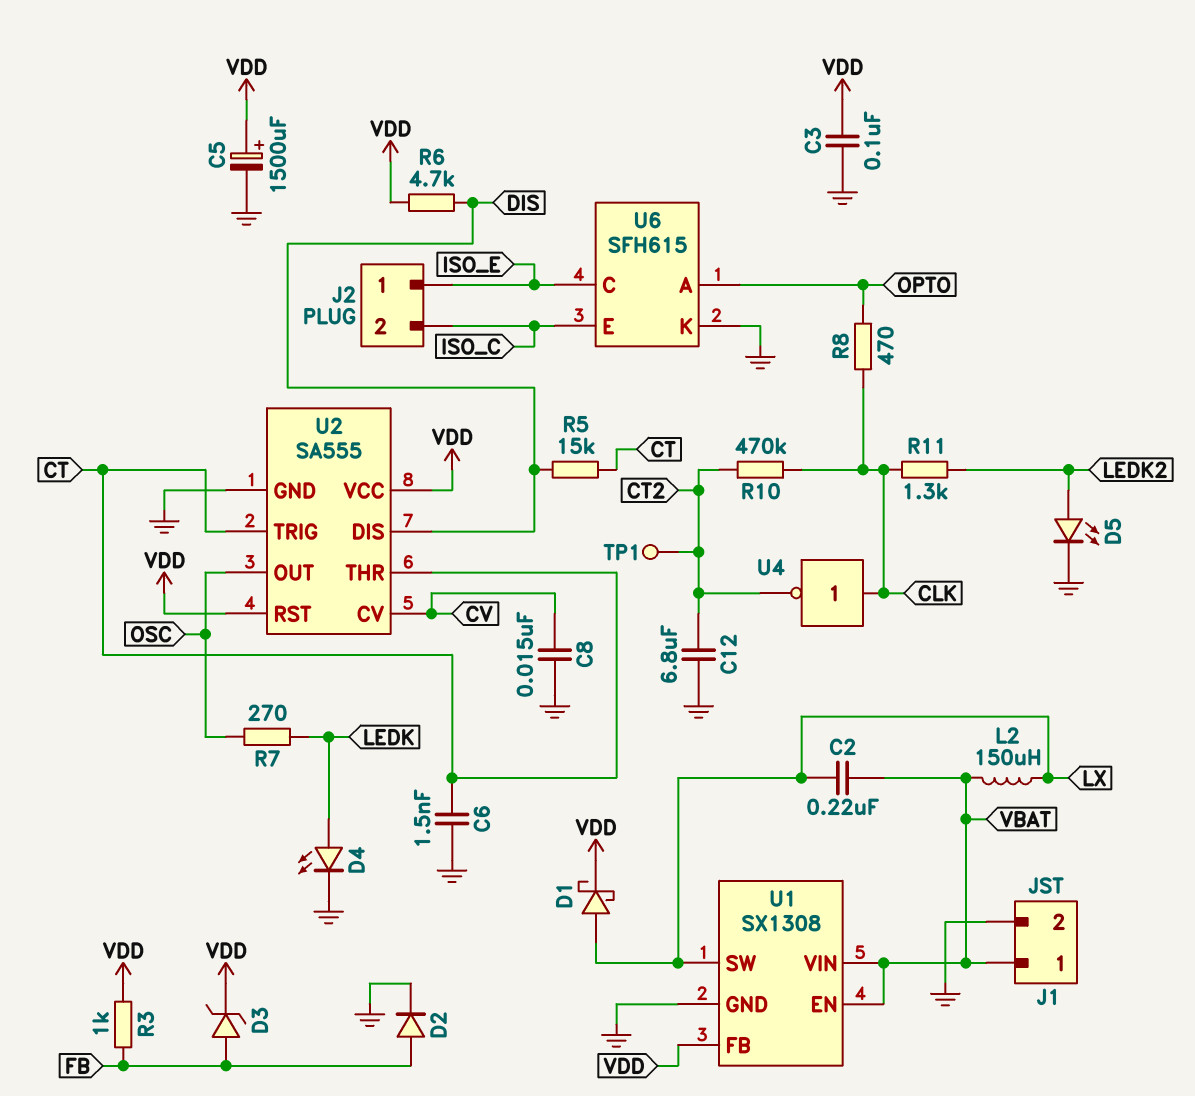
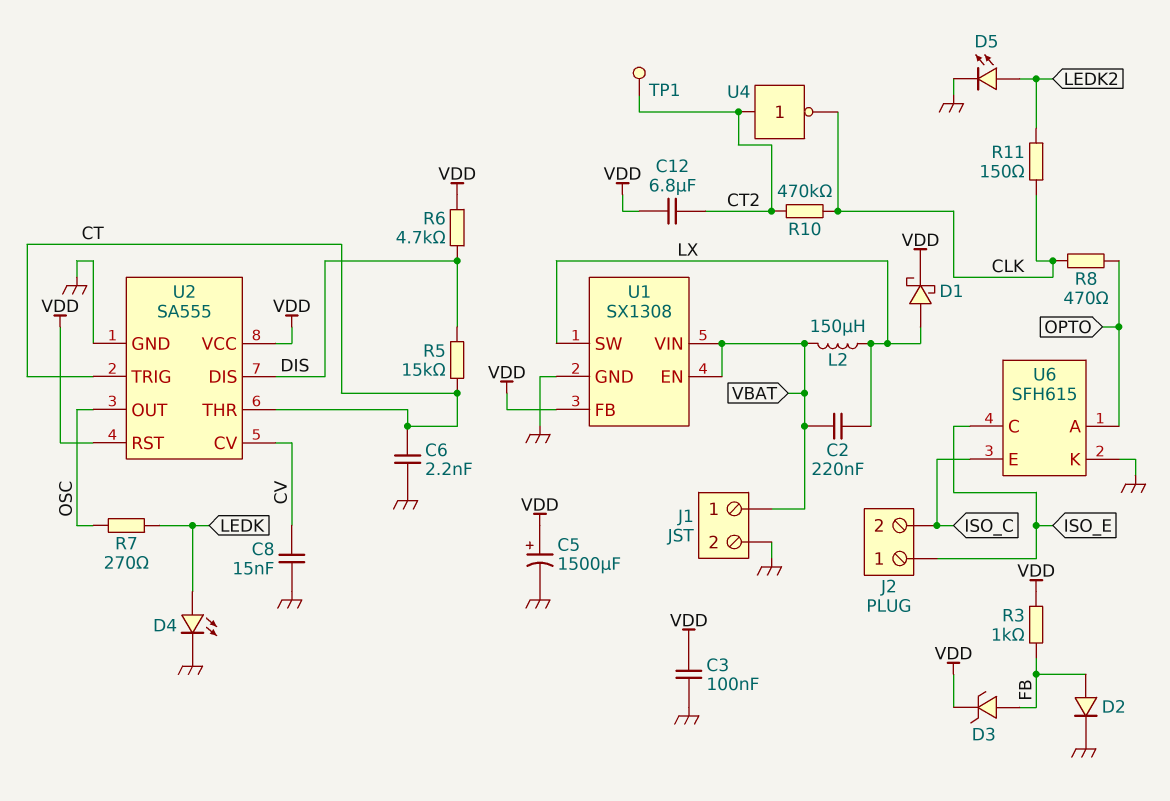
C6: 1.5nF (CT, GND) -> 2.2nF (CT, GND)
C12: 6.8uF (CT2, GND) -> 6.8uF (CT2, VDD)
R11: 1.3k (CLK, LEDK2) -> 150 (CLK, LEDK2)
U4: NOT (in CLK, out CT2) -> NOT (in CT2, out CLK)

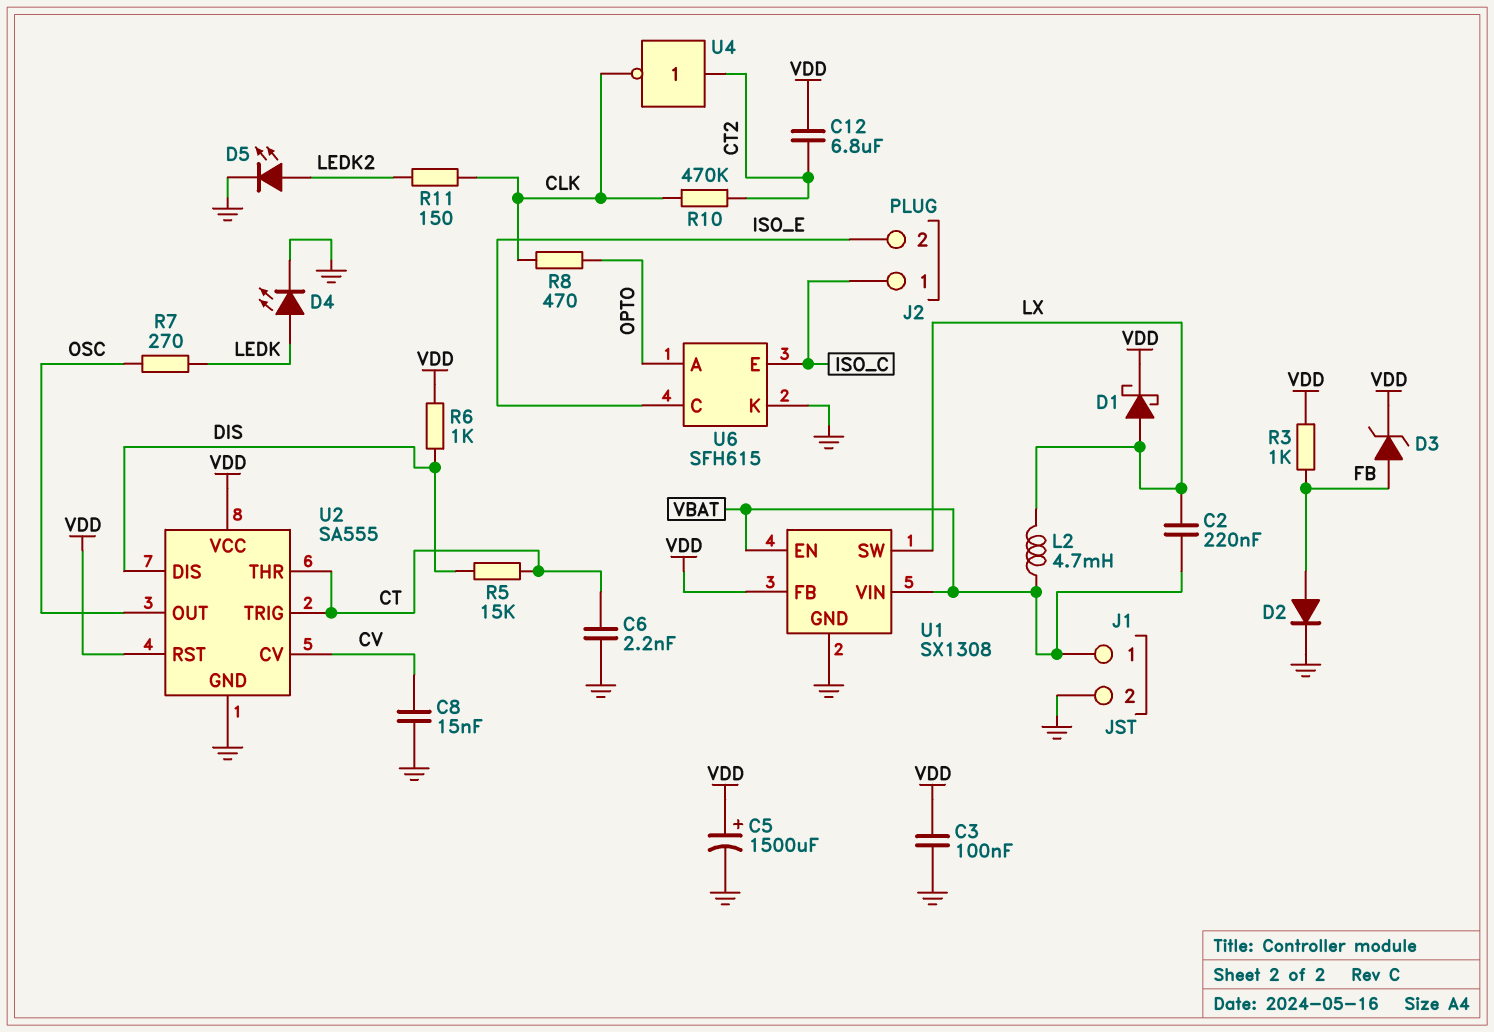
J2 pin 1: ISO_E -> ISO_C
J2 pin 2: ISO_C -> ISO_E
L2: 150uH (LX, VBAT) -> 4.7mH (LX, VBAT)
R6: 4.7k (DIS, VDD) -> 1k (DIS, VDD)
TP1: test point (CT2) -> none

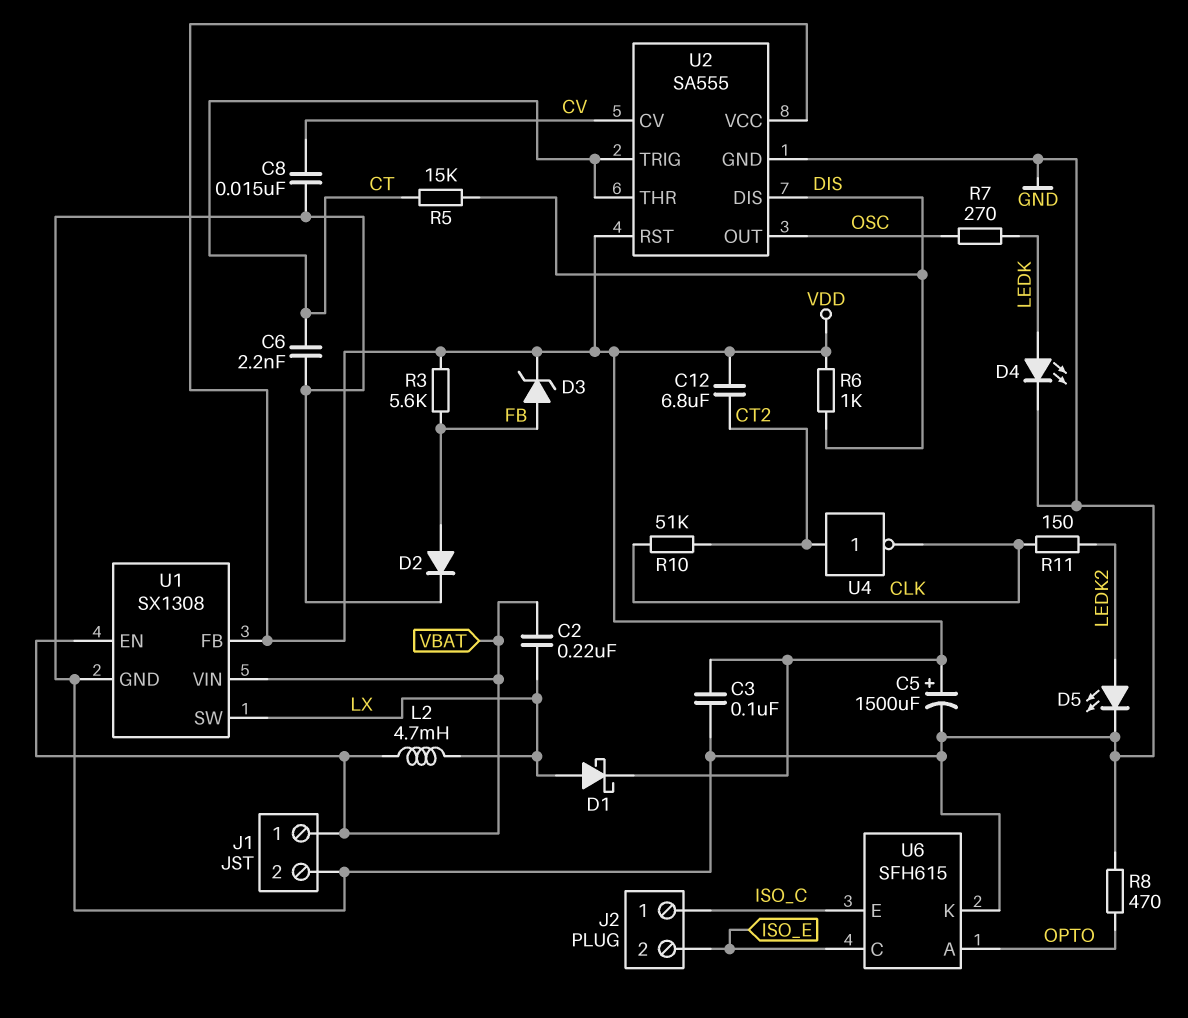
R3: 1k (FB, VDD) -> 5.6k (FB, VDD)
R8: 470 (CLK, OPTO) -> 470 (GND, OPTO)
R10: 470k (CLK, CT2) -> 51k (CLK, CT2)

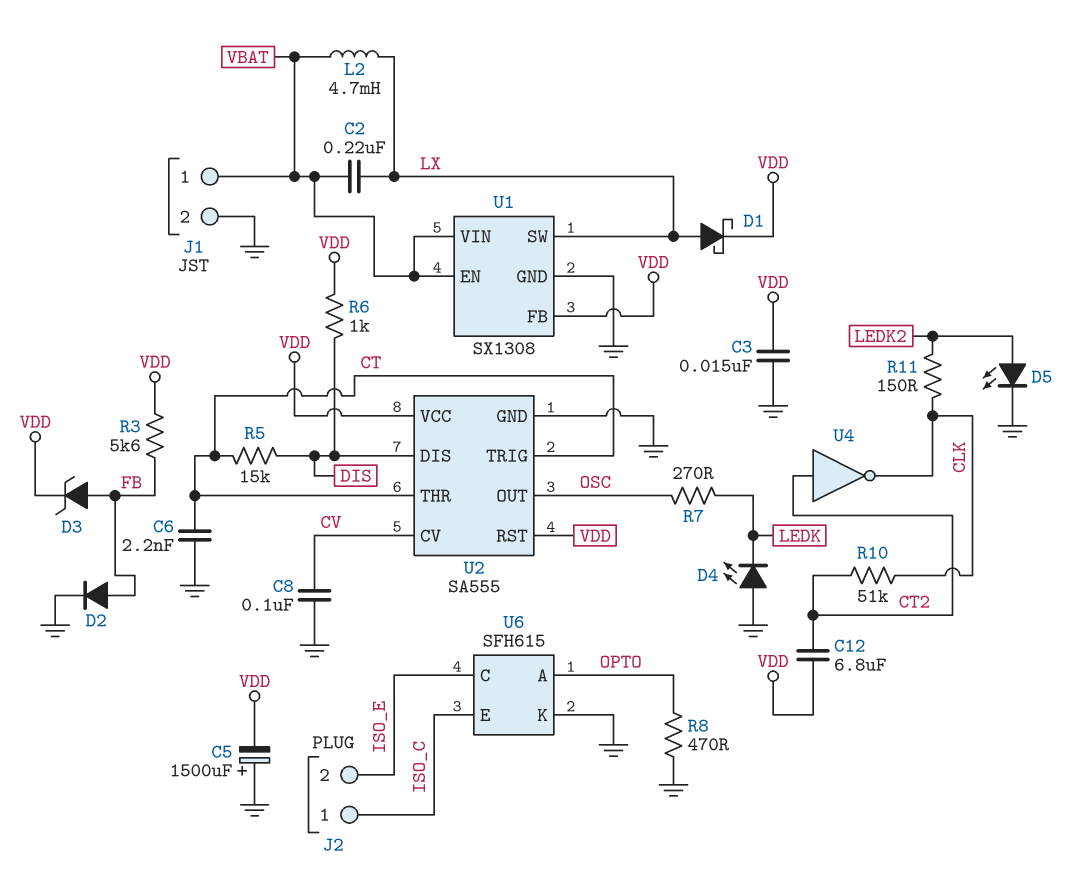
C3: 100nF (GND, VDD) -> 15nF (GND, VDD)
C5: 1500uF (plus VDD, minus GND) -> 1500uF (plus GND, minus VDD)
C8: 15nF (CV, GND) -> 100nF (CV, GND)
D4: LED (A LEDK, K GND) -> LED (A GND, K LEDK)

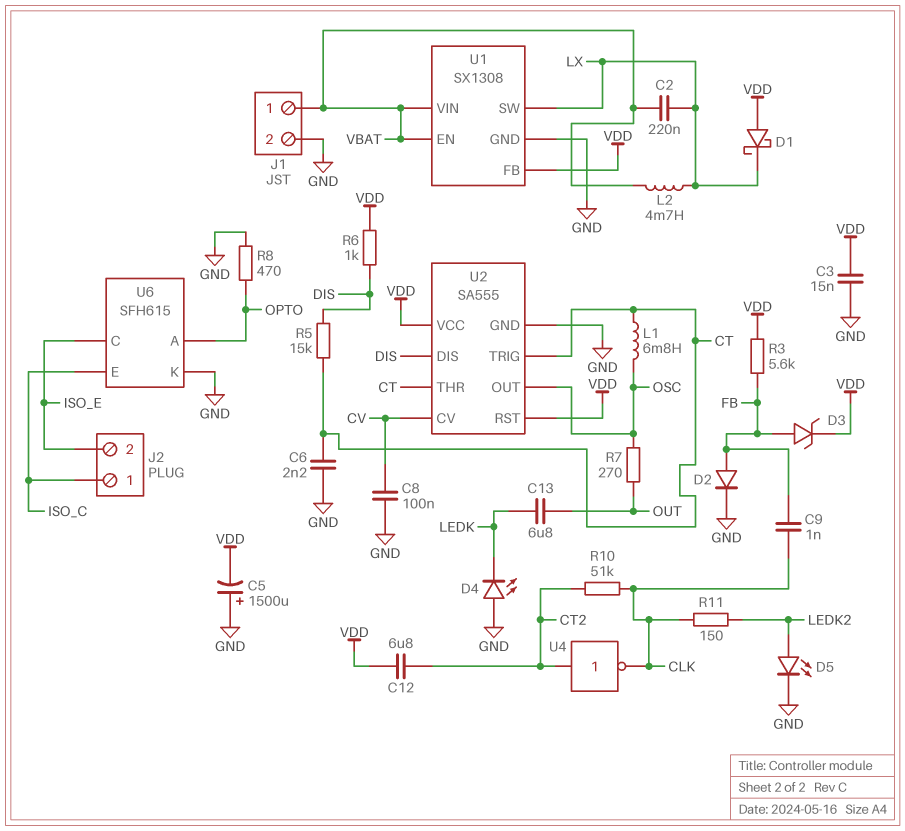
C9: none -> 1nF (CLK, FB)
C13: none -> 6.8uF (LEDK, OUT)
D1: schottky (A LX, K VDD) -> schottky (A VDD, K LX)
L1: none -> 6.8mH (CT, OSC)
R7: 270 (LEDK, OSC) -> 270 (OSC, OUT)

